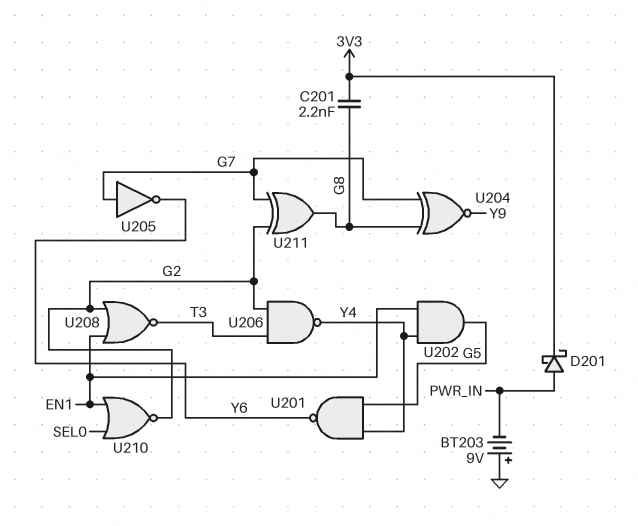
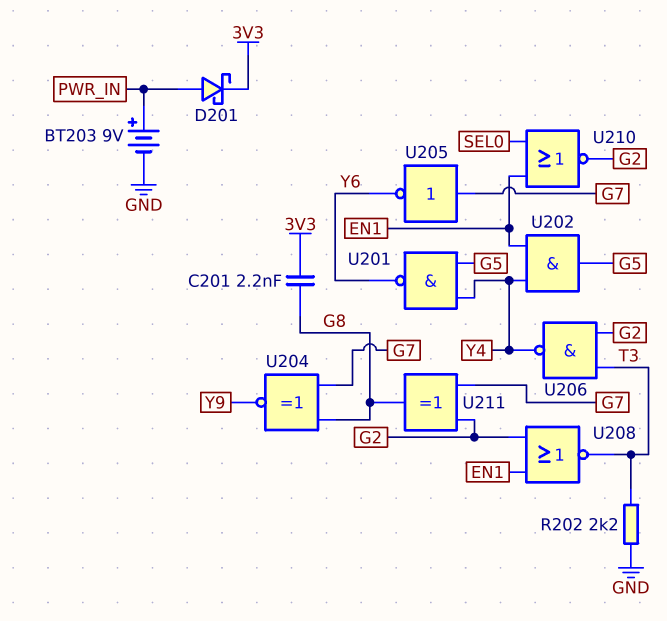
BT203: 9V (plus GND, minus PWR_IN) -> 9V (plus PWR_IN, minus GND)
R202: none -> 2.2k (GND, T3)

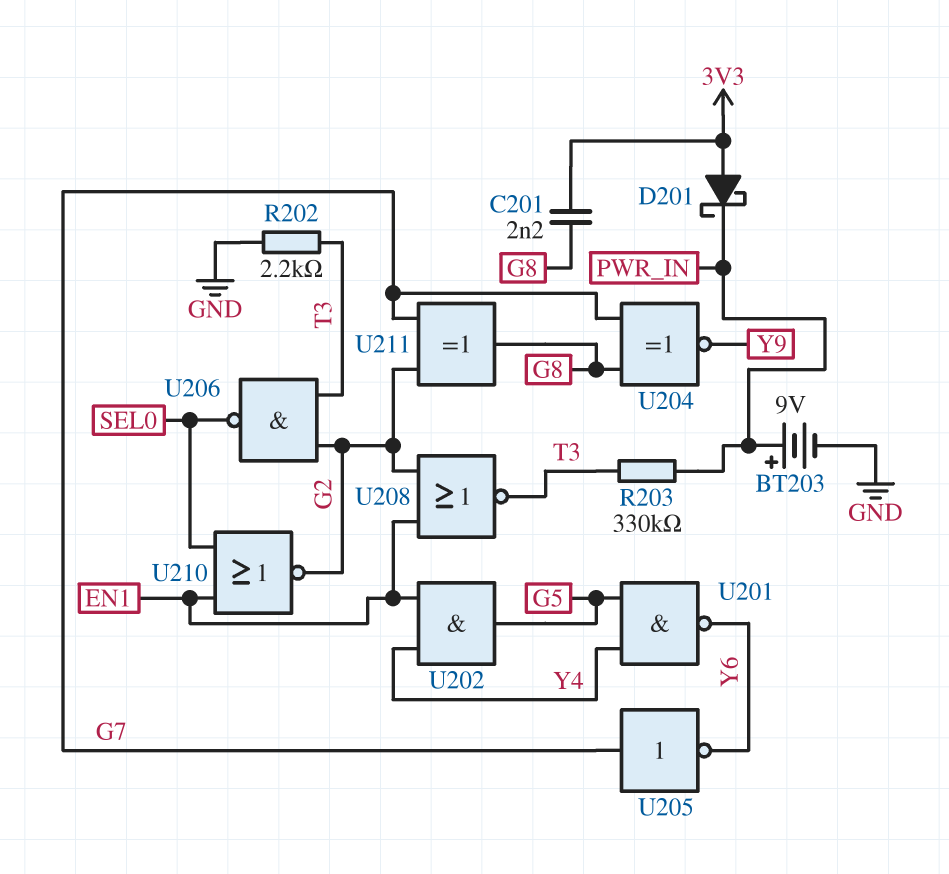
D201: schottky (A PWR_IN, K 3V3) -> schottky (A 3V3, K PWR_IN)
R203: none -> 330k (PWR_IN, T3)
U206: NAND (in G2, in T3, out Y4) -> NAND (in G2, in T3, out SEL0)

